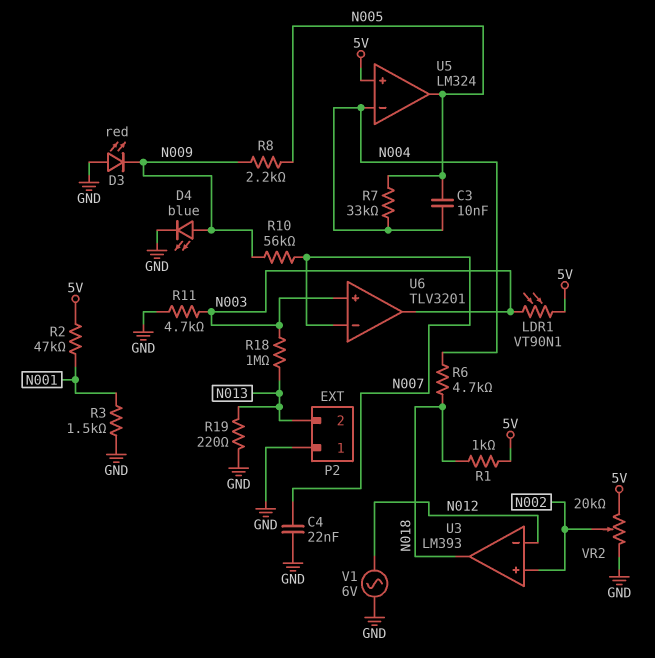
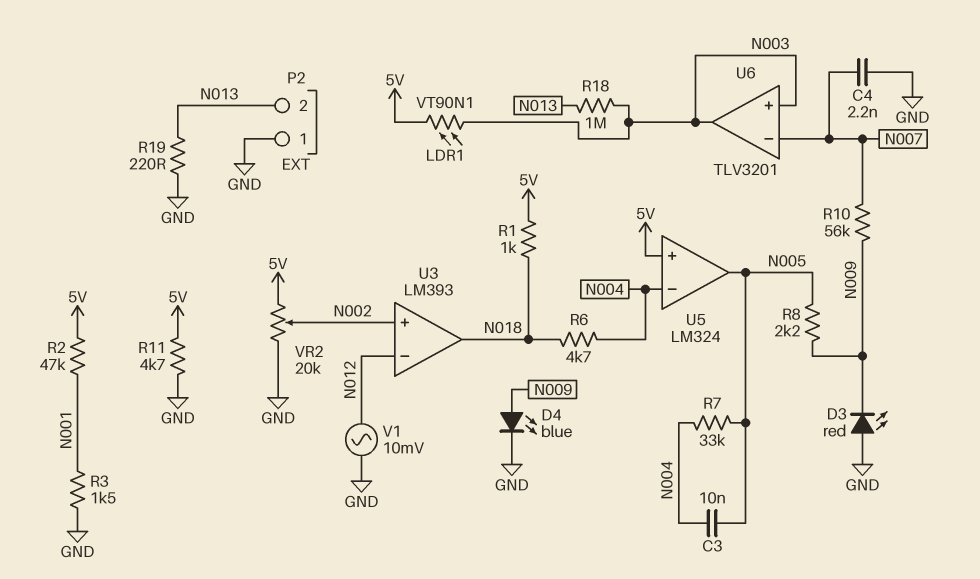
C4: 22nF (GND, N007) -> 2.2nF (GND, N007)
R11: 4.7k (GND, N003) -> 4.7k (5V, GND)
V1: AC 6V (GND, N012) -> AC 10mV (GND, N012)

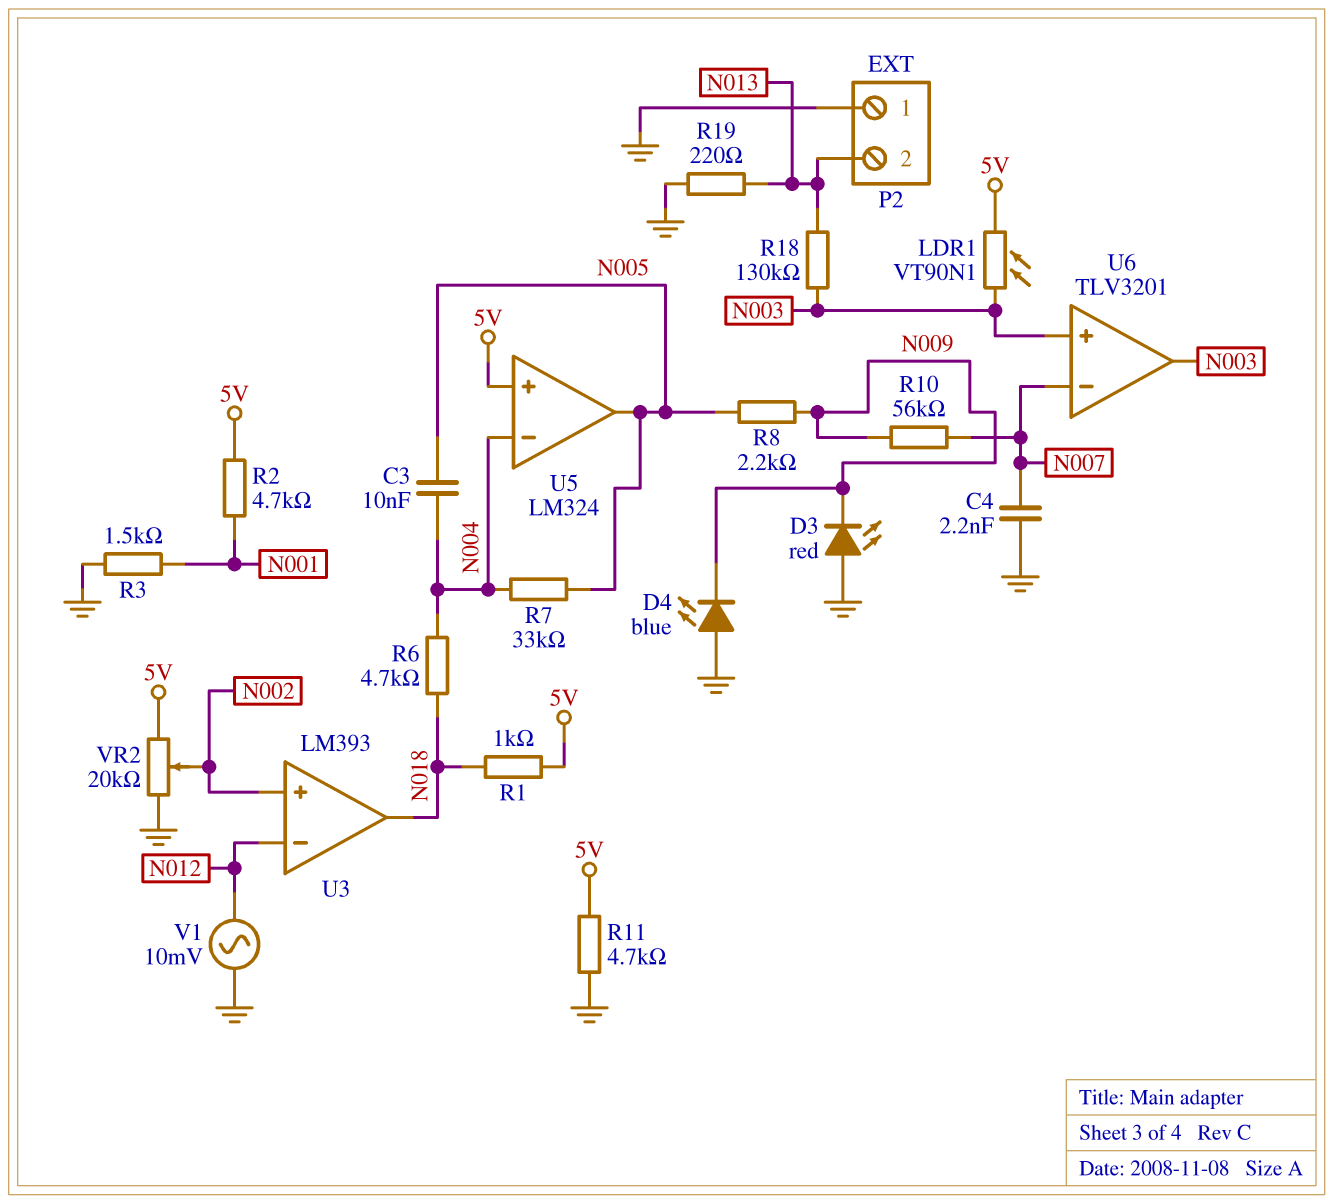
D4: LED blue (A N009, K GND) -> LED blue (A GND, K N009)
R2: 47k (5V, N001) -> 4.7k (5V, N001)
R18: 1M (N003, N013) -> 130k (N003, N013)

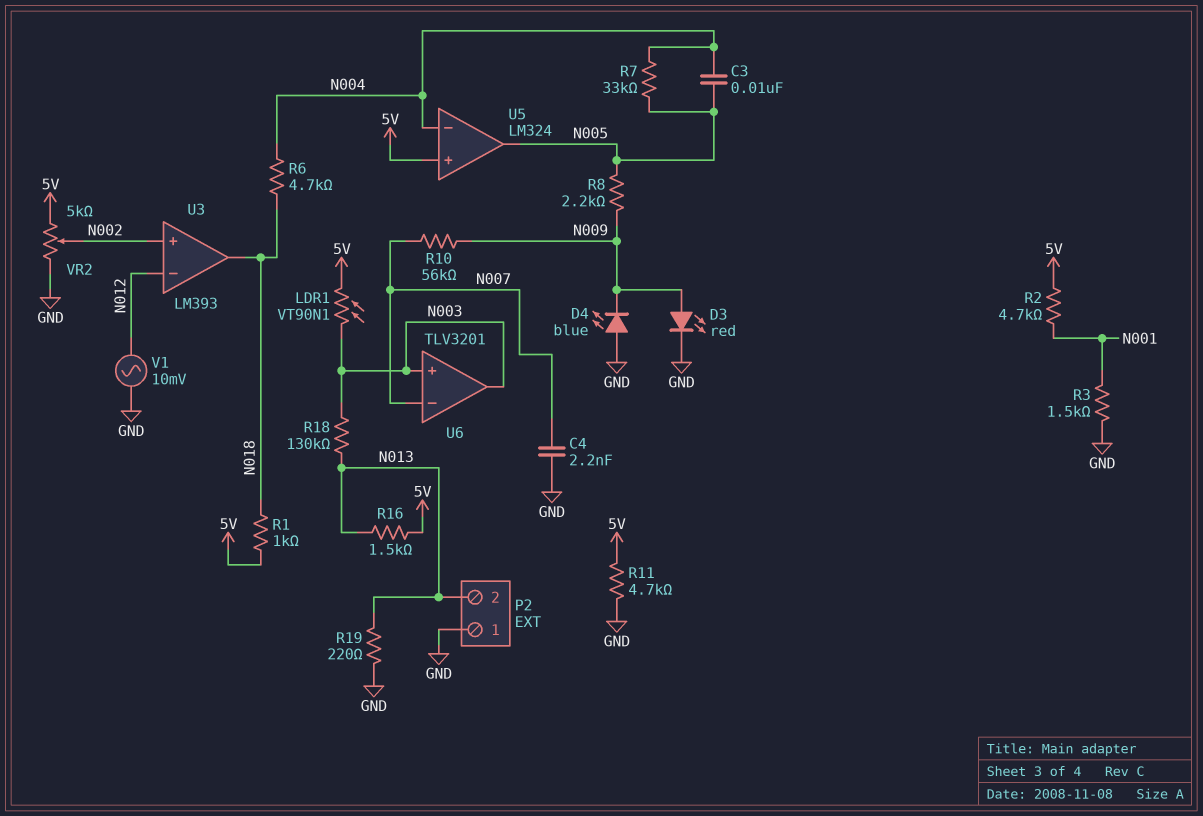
D3: LED red (A GND, K N009) -> LED red (A N009, K GND)
R16: none -> 1.5k (5V, N013)
VR2: 20k (5V, GND, wiper N002) -> 5k (5V, GND, wiper N002)

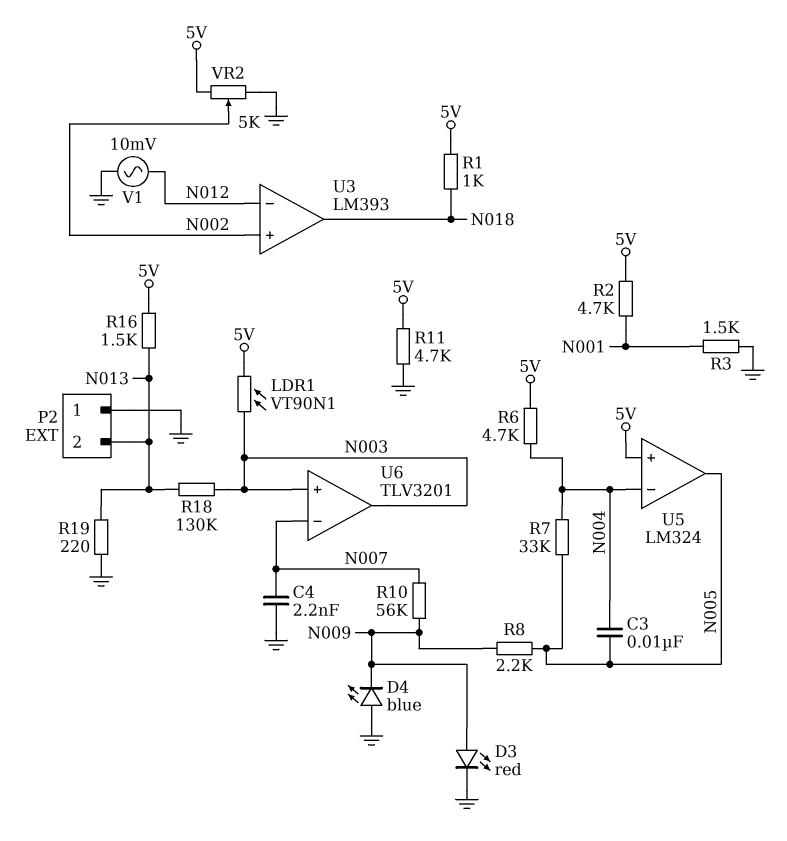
R6: 4.7k (N004, N018) -> 4.7k (5V, N004)

